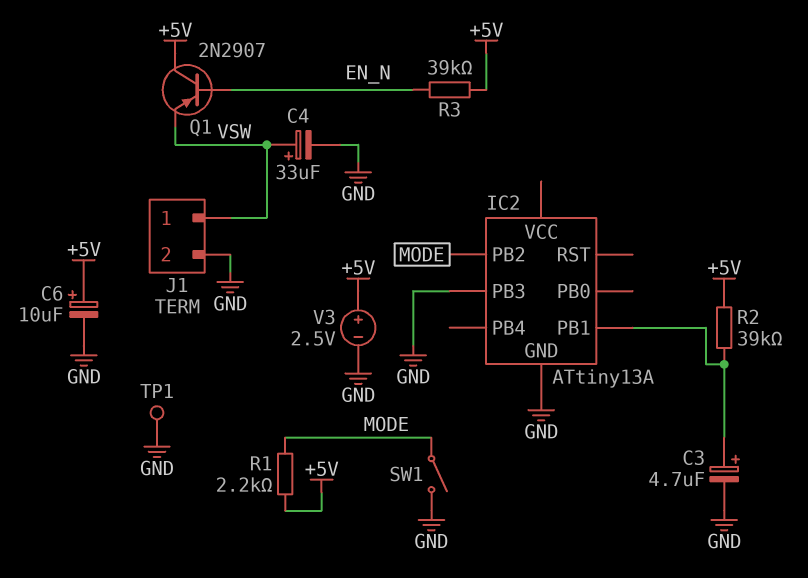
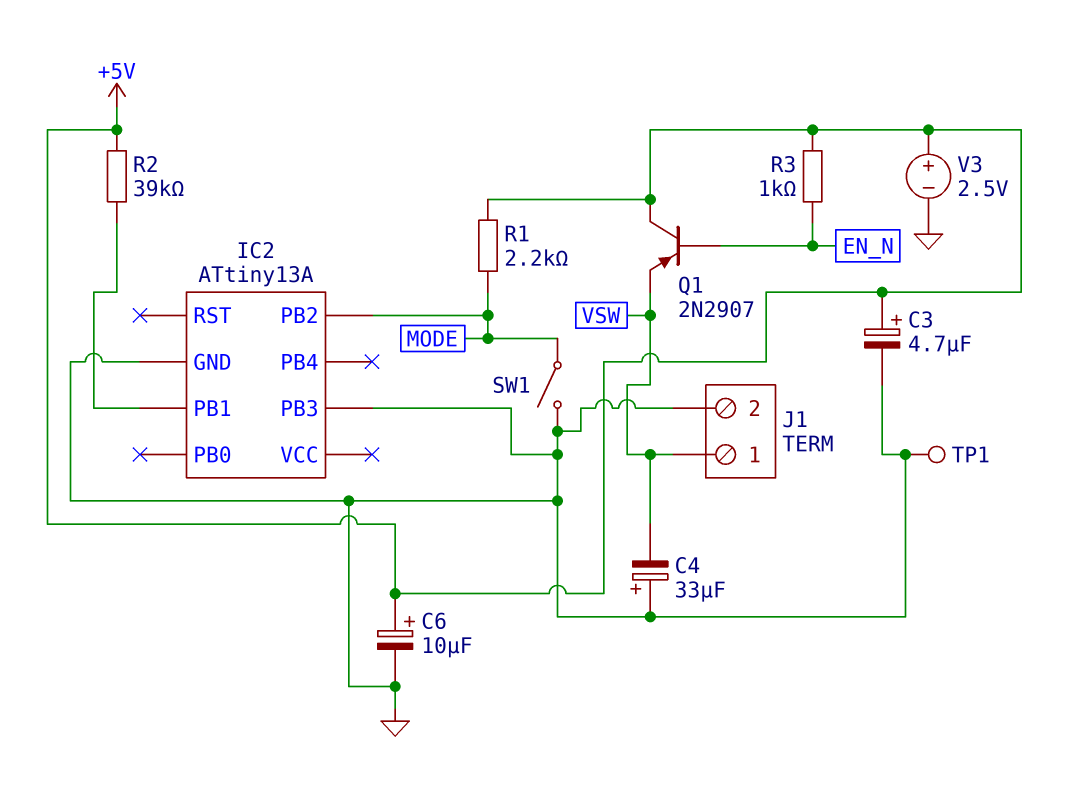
C3: 4.7uF (plus IC2/PB1, minus GND) -> 4.7uF (plus +5V, minus GND)
C4: 33uF (plus VSW, minus GND) -> 33uF (plus GND, minus VSW)
R3: 39k (+5V, EN_N) -> 1k (+5V, EN_N)

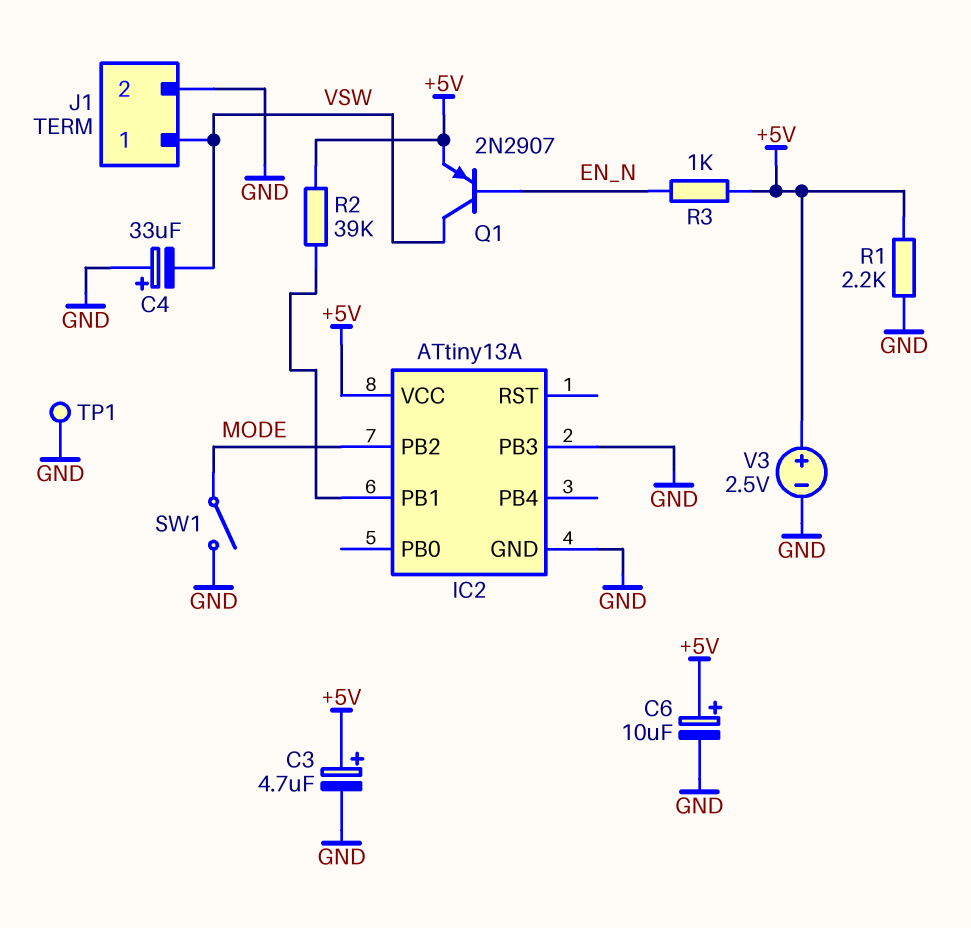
IC2 pin VCC: none -> +5V
Q1: PNP 2N2907 (B EN_N, C +5V, E VSW) -> PNP 2N2907 (B EN_N, C VSW, E +5V)
R1: 2.2k (+5V, MODE) -> 2.2k (+5V, GND)

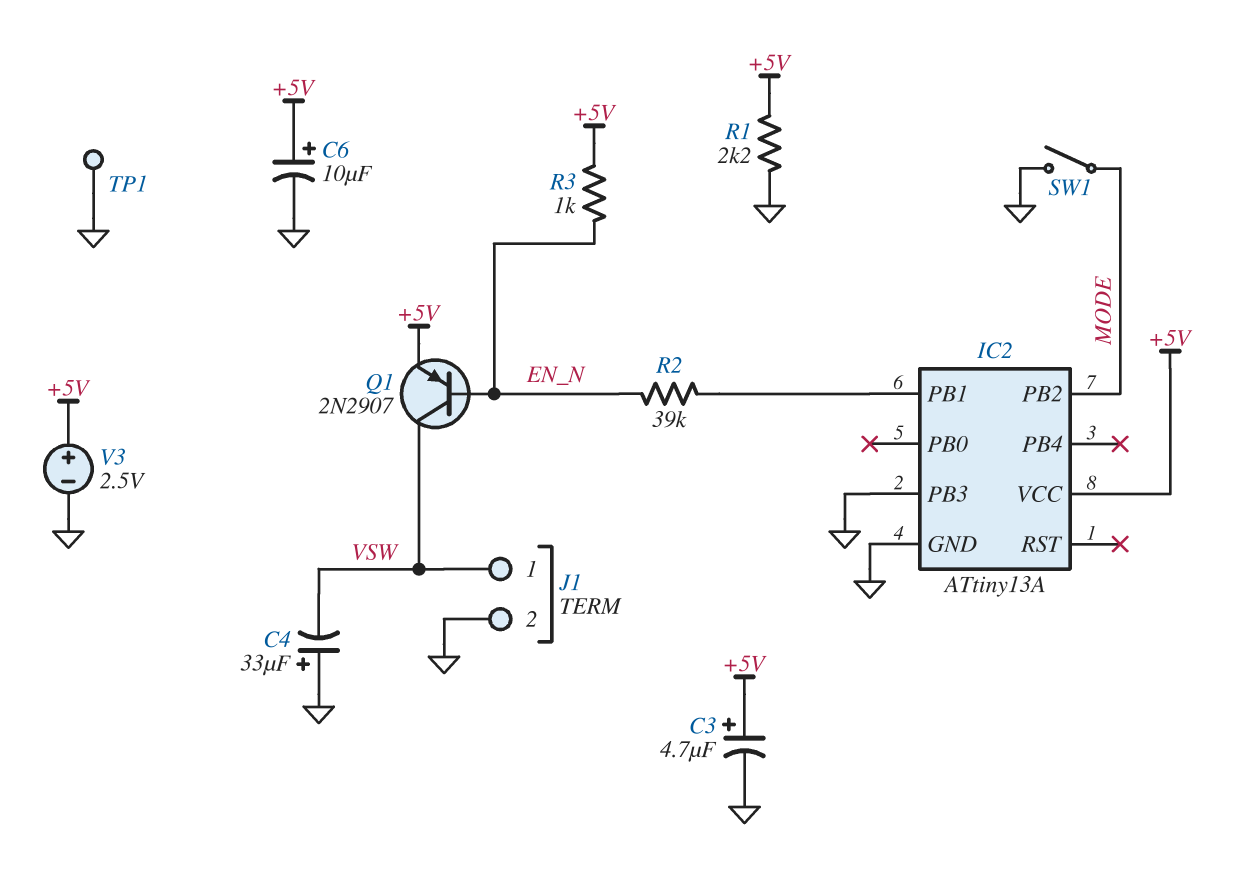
R2: 39k (+5V, IC2/PB1) -> 39k (EN_N, IC2/PB1)

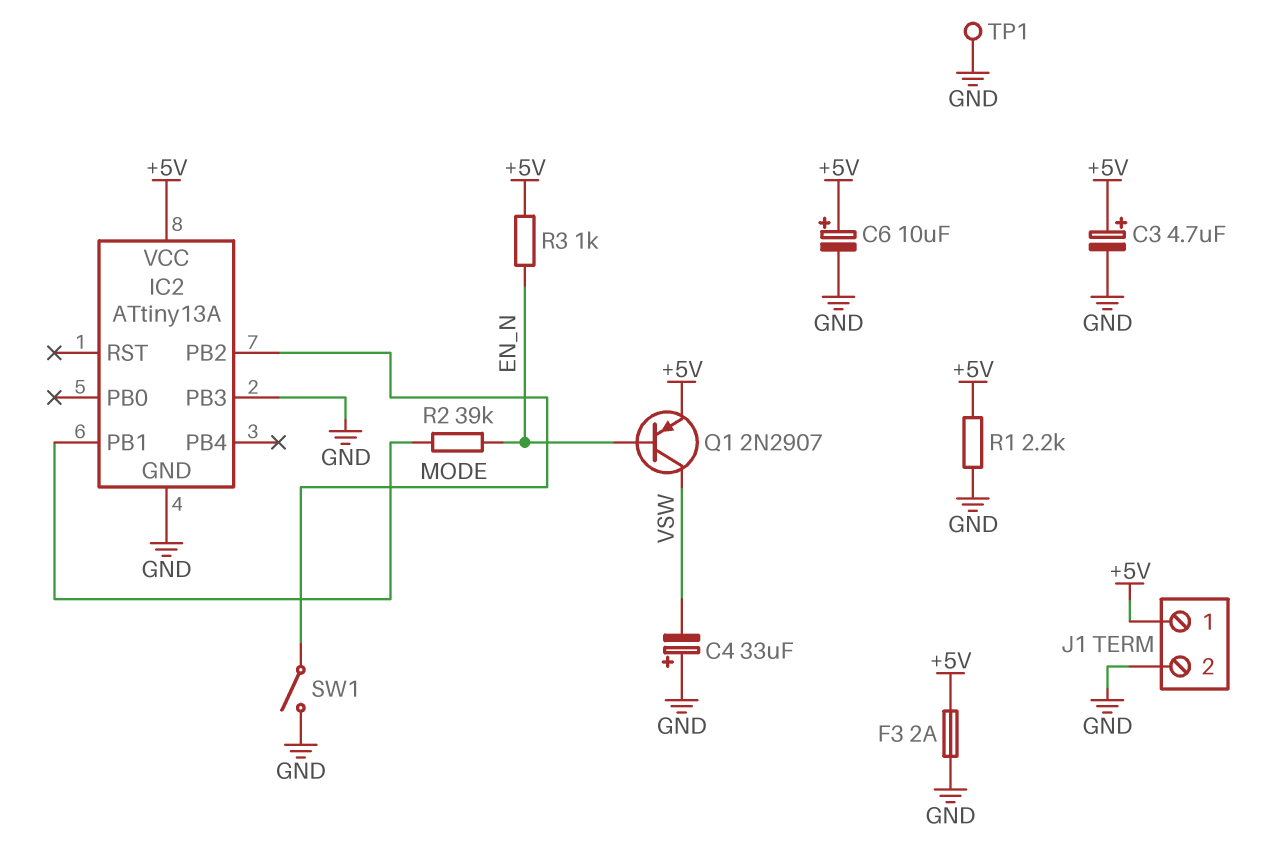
F3: none -> 2A (+5V, GND)
J1 pin 1: VSW -> +5V
V3: 2.5V (plus +5V, minus GND) -> none

